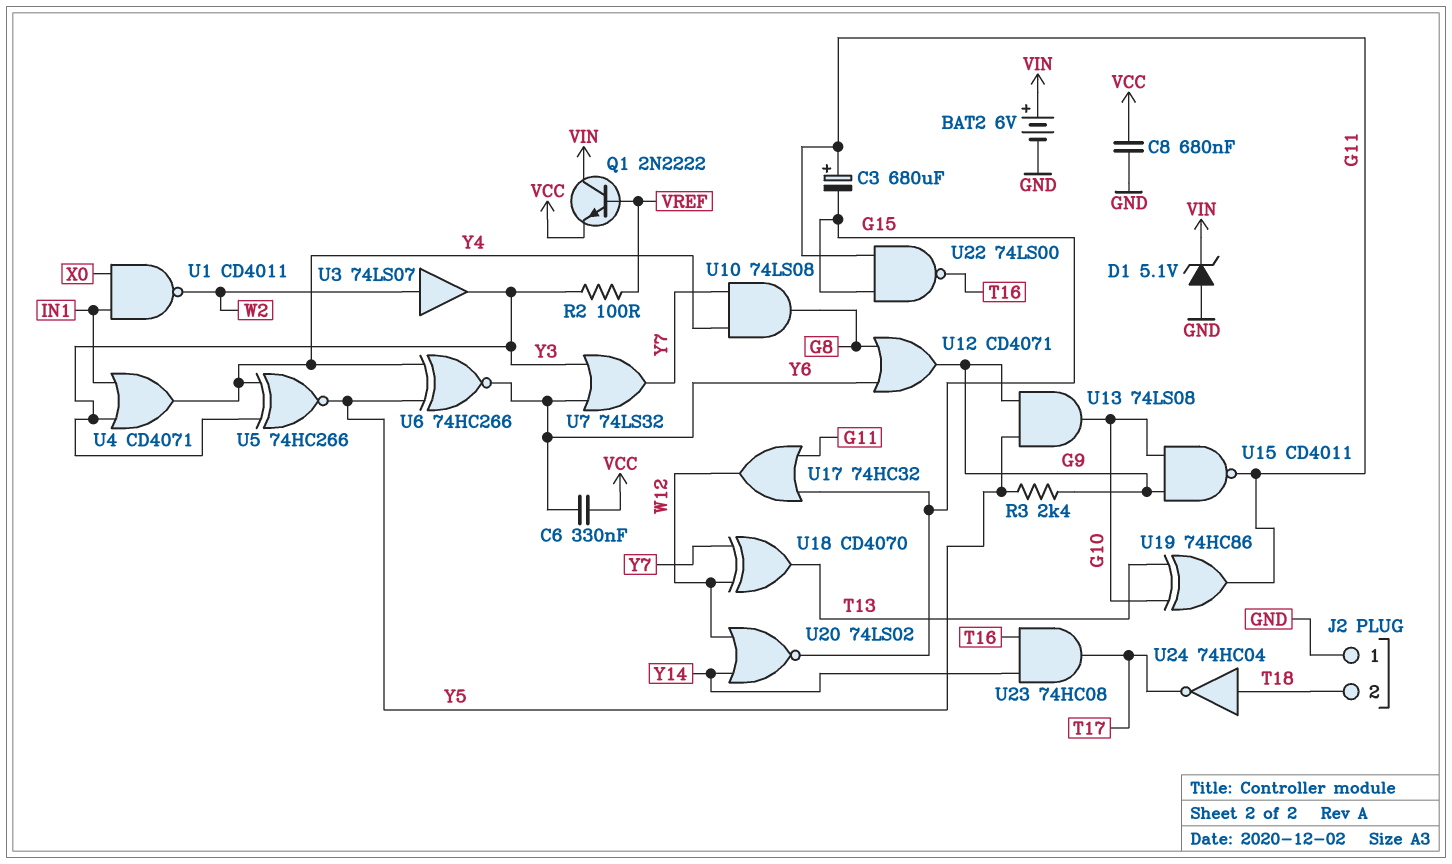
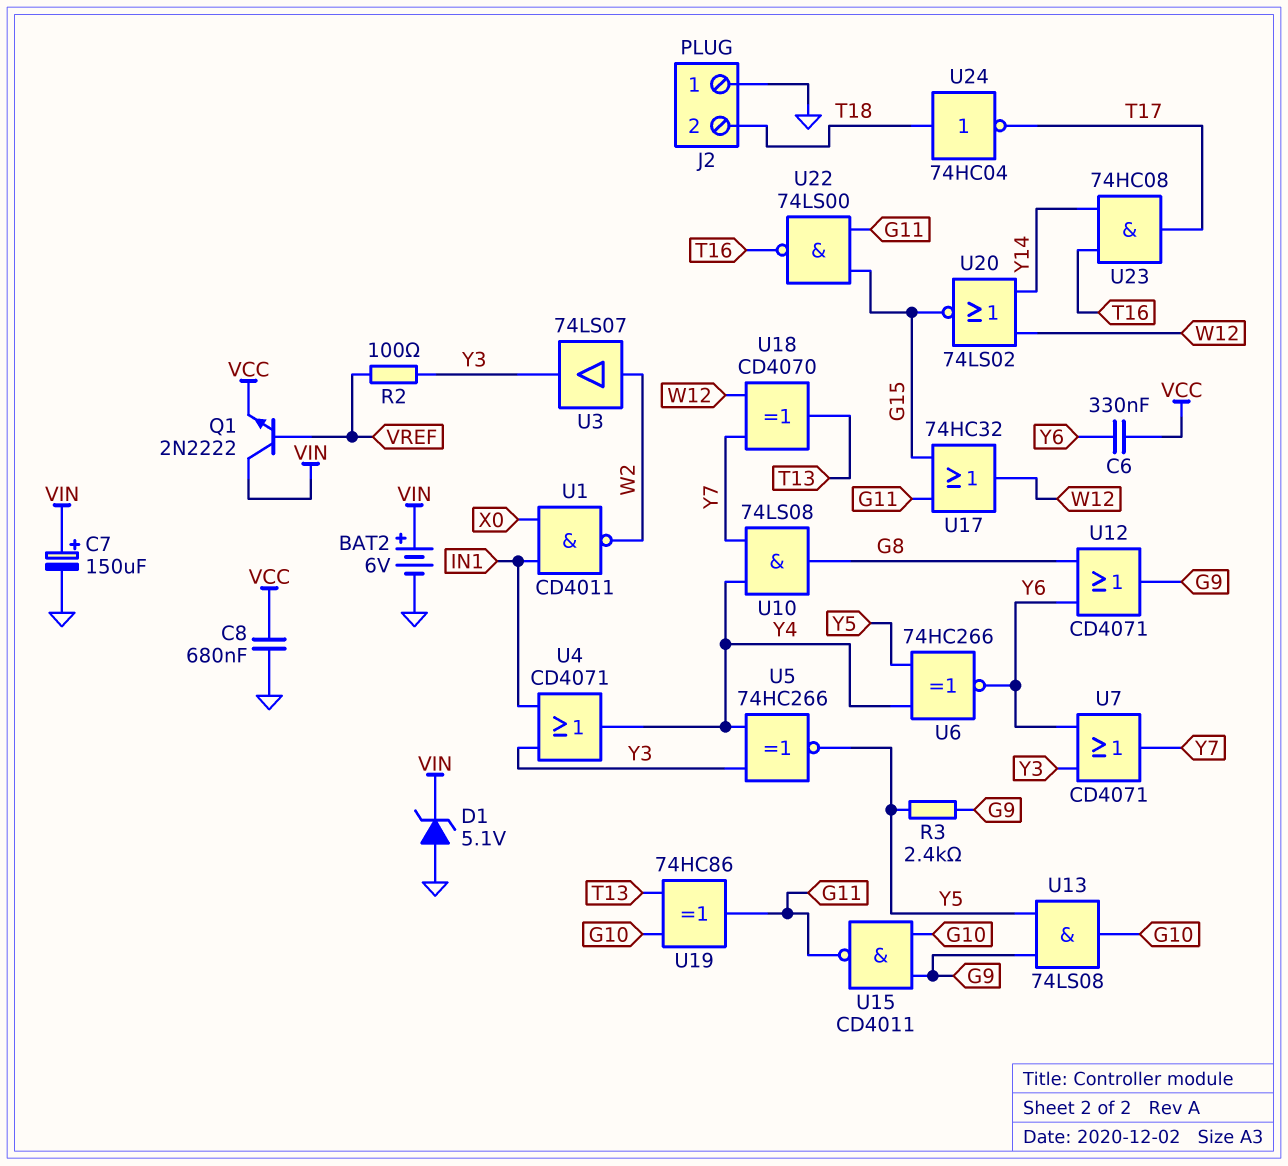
C3: 680uF (plus G11, minus G15) -> none
C7: none -> 150uF (plus VIN, minus GND)
U7: OR 74LS32 (in Y3, in Y6, out Y7) -> OR CD4071 (in Y3, in Y6, out Y7)

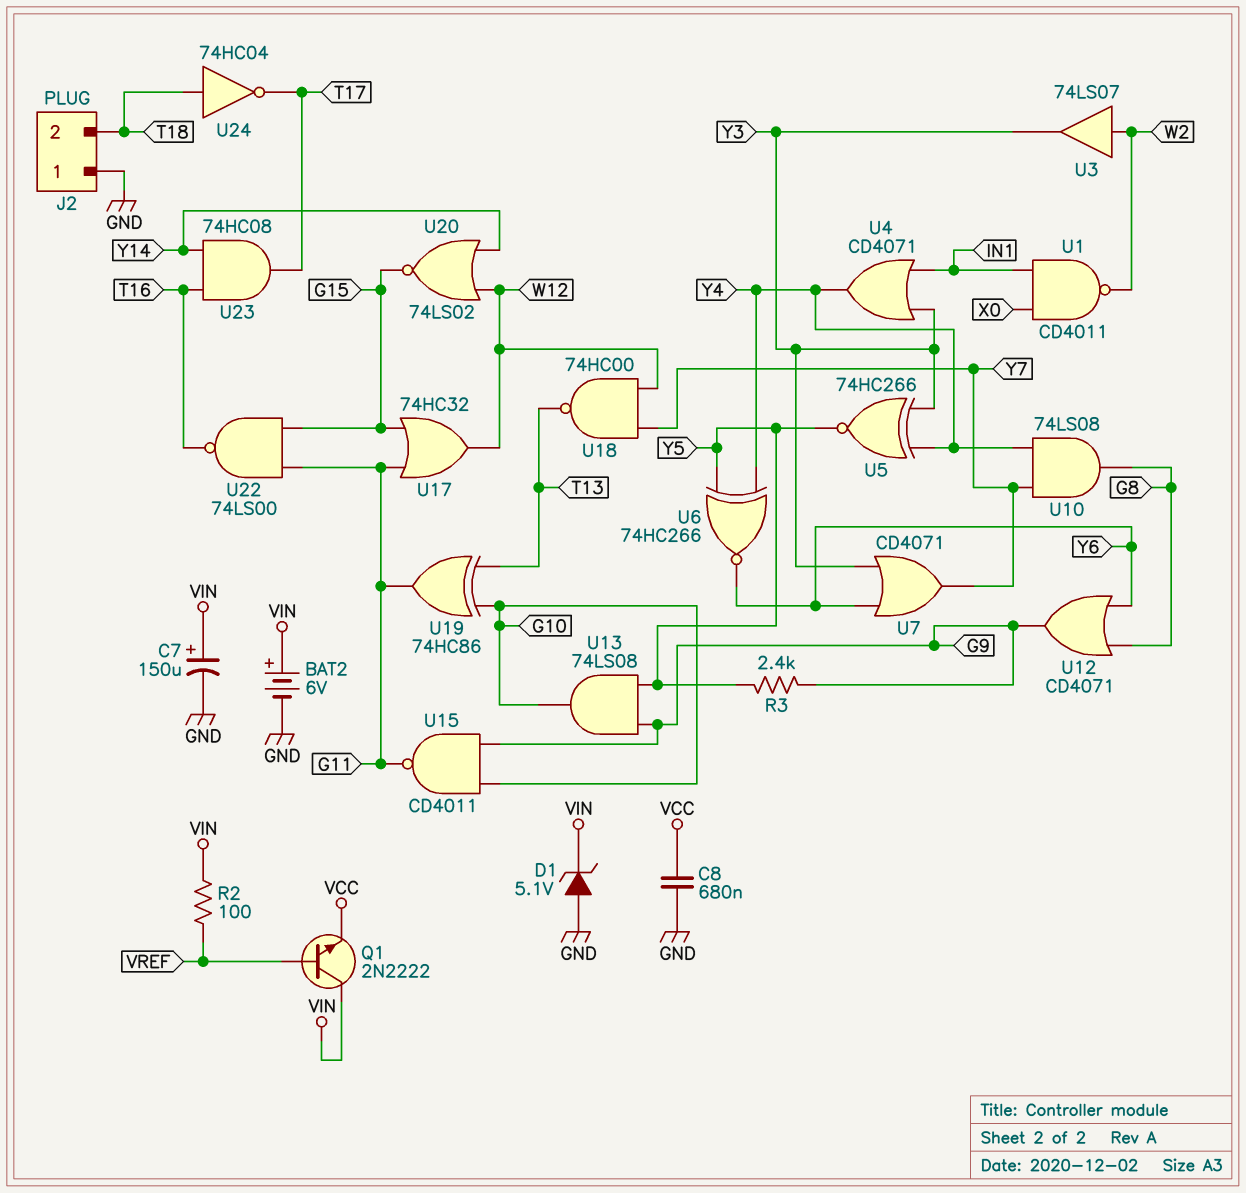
C6: 330nF (VCC, Y6) -> none
R2: 100 (VREF, Y3) -> 100 (VIN, VREF)
U18: XOR CD4070 (in W12, in Y7, out T13) -> NAND 74HC00 (in W12, in Y7, out T13)

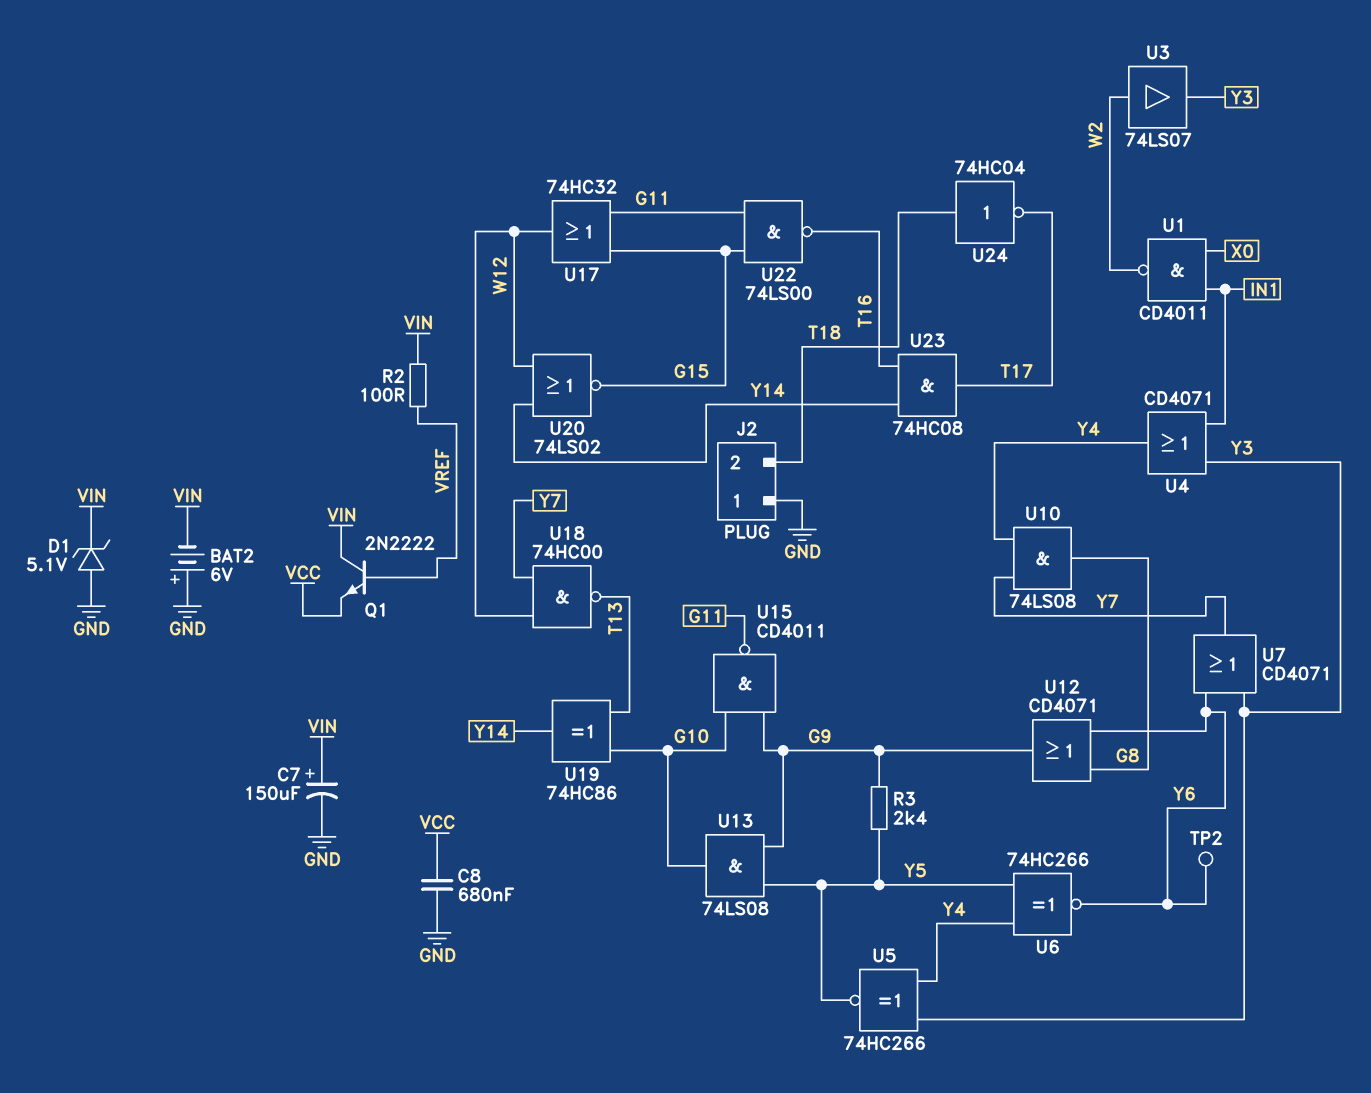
BAT2: 6V (plus VIN, minus GND) -> 6V (plus GND, minus VIN)
TP2: none -> test point (Y6)
U19: XOR 74HC86 (in G10, in T13, out G11) -> XOR 74HC86 (in G10, in T13, out Y14)

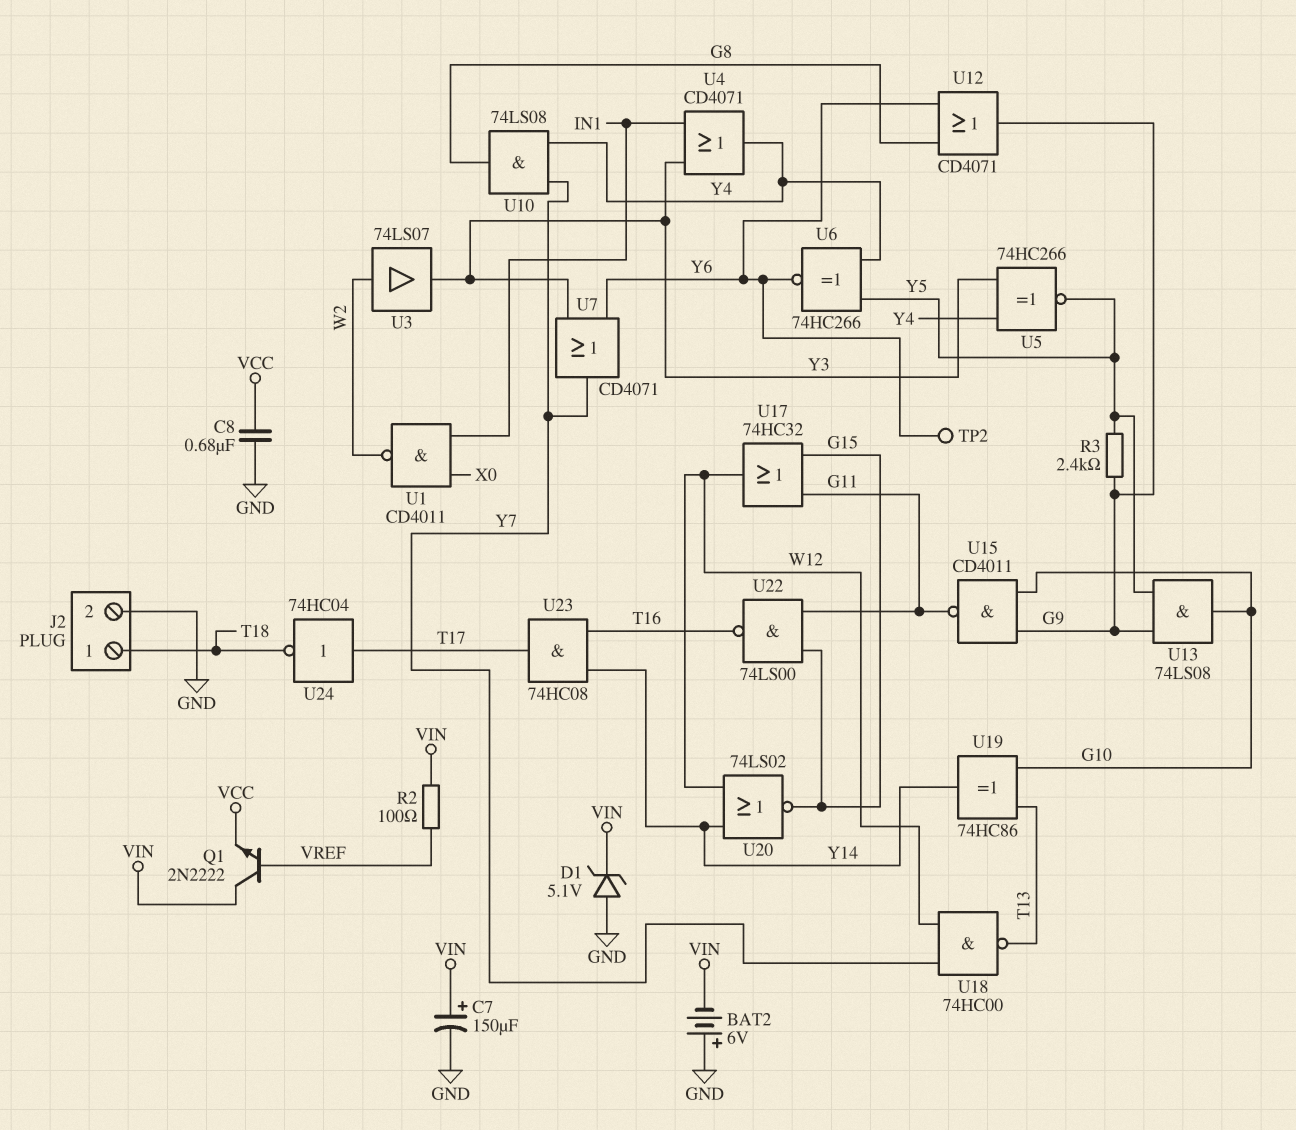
J2 pin 1: GND -> T18
J2 pin 2: T18 -> GND
U24: NOT 74HC04 (in T18, out T17) -> NOT 74HC04 (in T17, out T18)

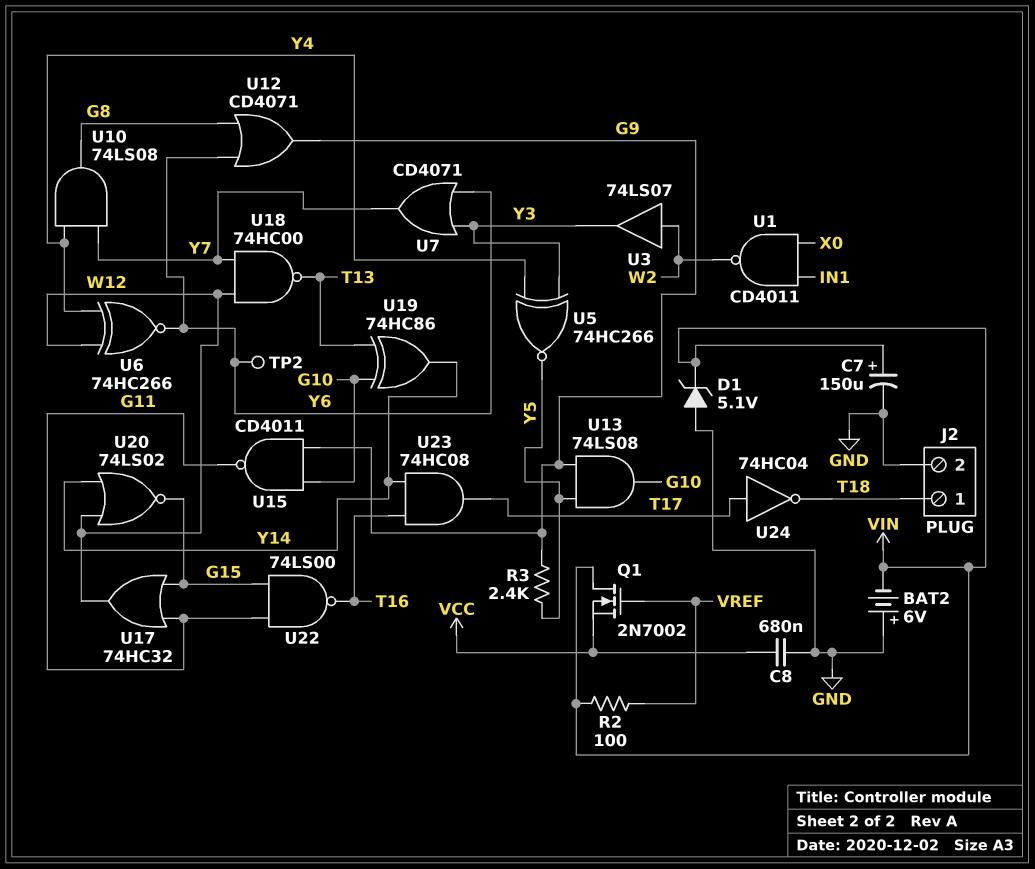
Q1: NPN 2N2222 (B VREF, C VIN, E VCC) -> NMOS 2N7002 (G VREF, D VIN, S VCC)
U4: OR CD4071 (in IN1, in Y3, out Y4) -> none
U6: XNOR 74HC266 (in Y4, in Y5, out Y6) -> XNOR 74HC266 (in W12, in Y4, out Y6)

